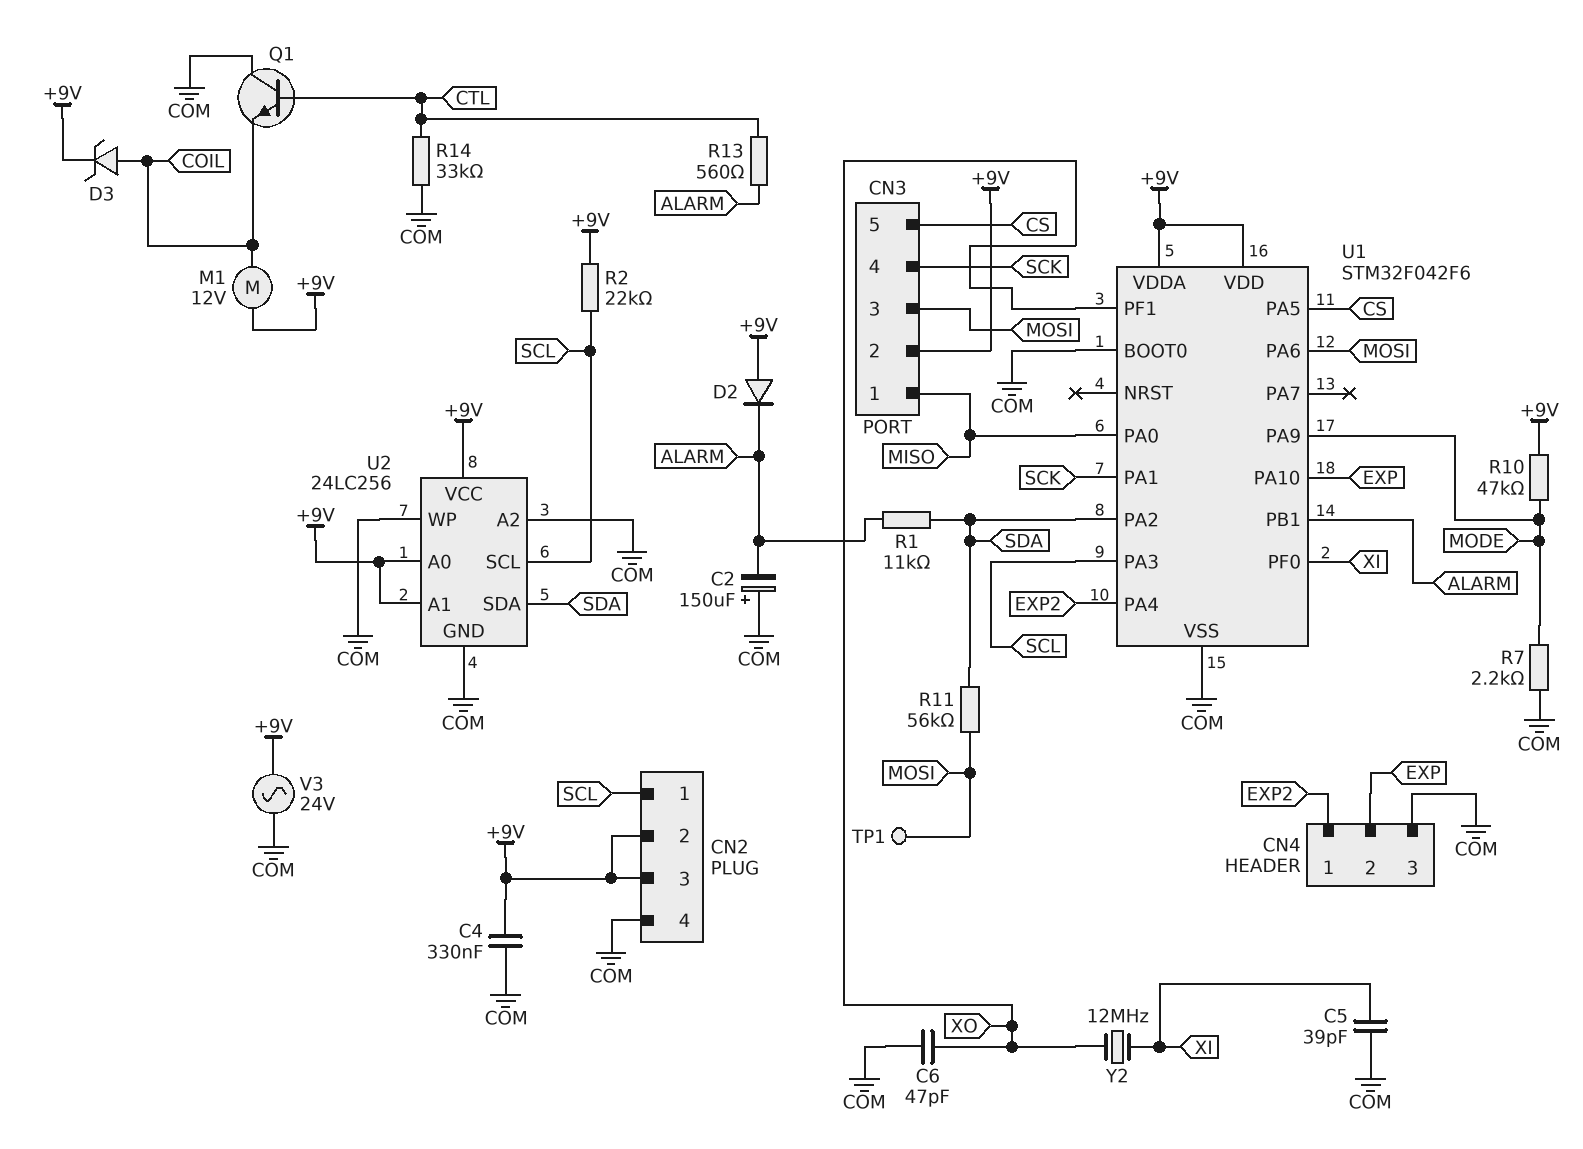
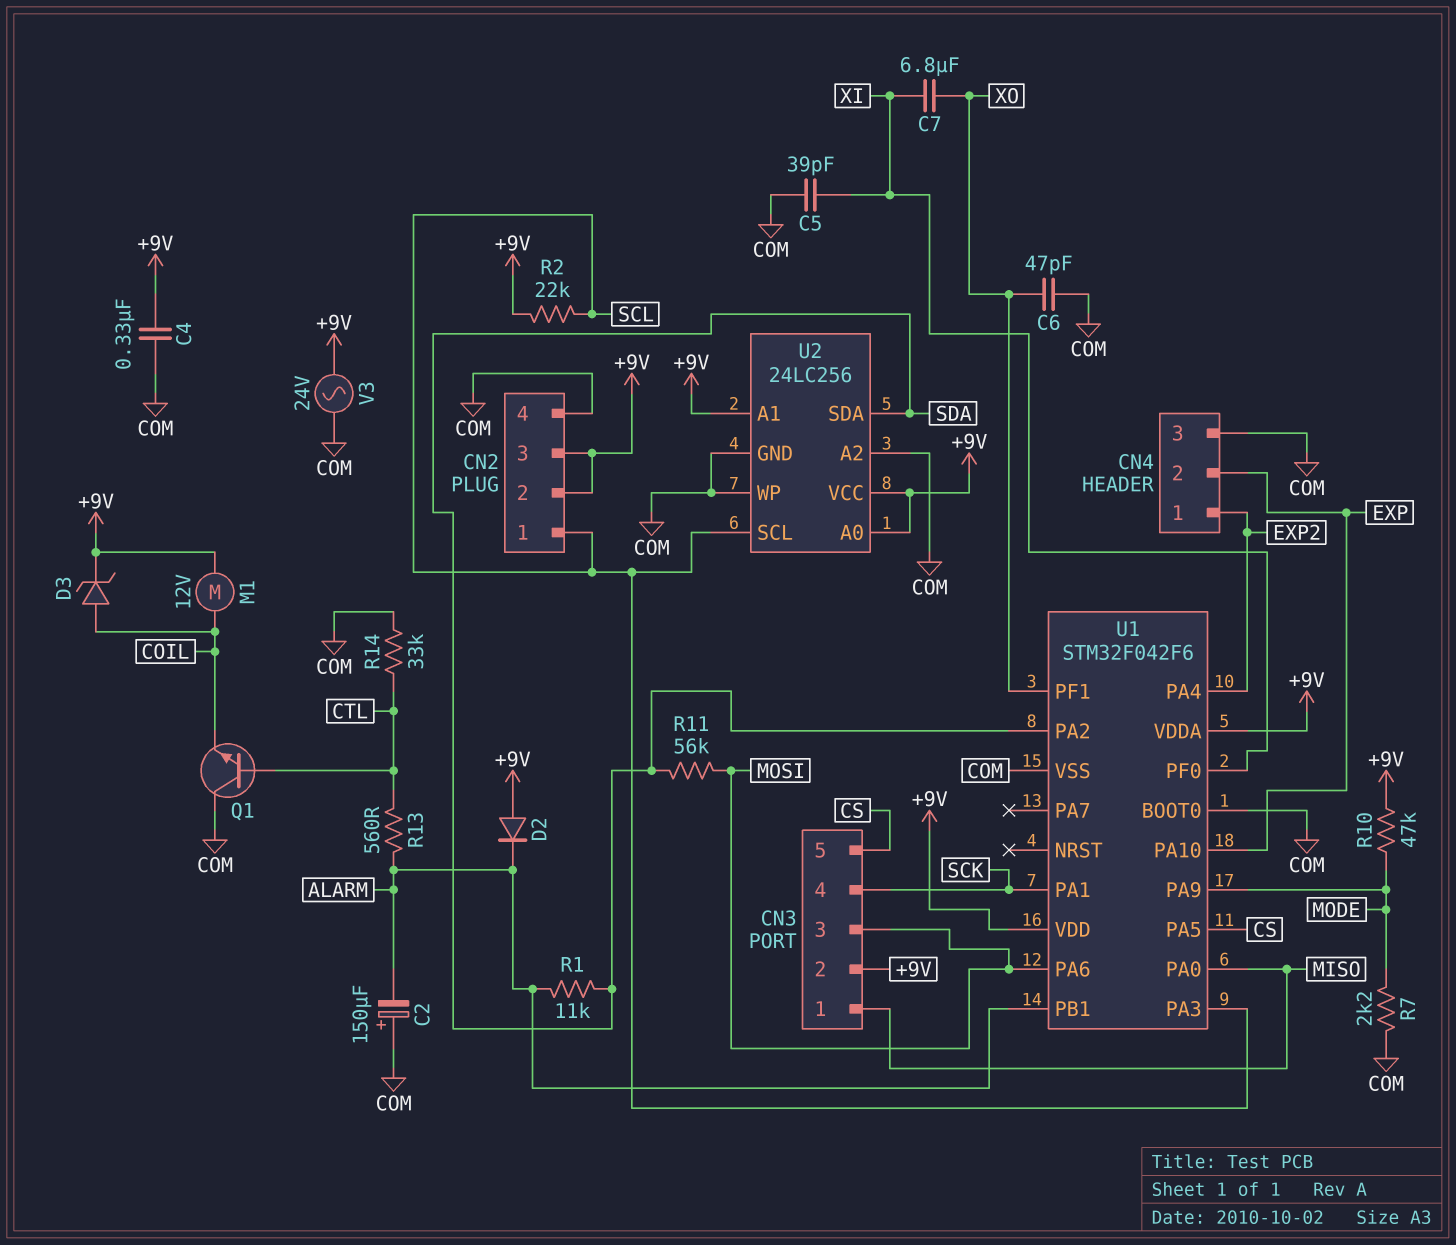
C7: none -> 6.8uF (XI, XO)
TP1: test point (MOSI) -> none
Y2: 12MHz (XI, XO) -> none

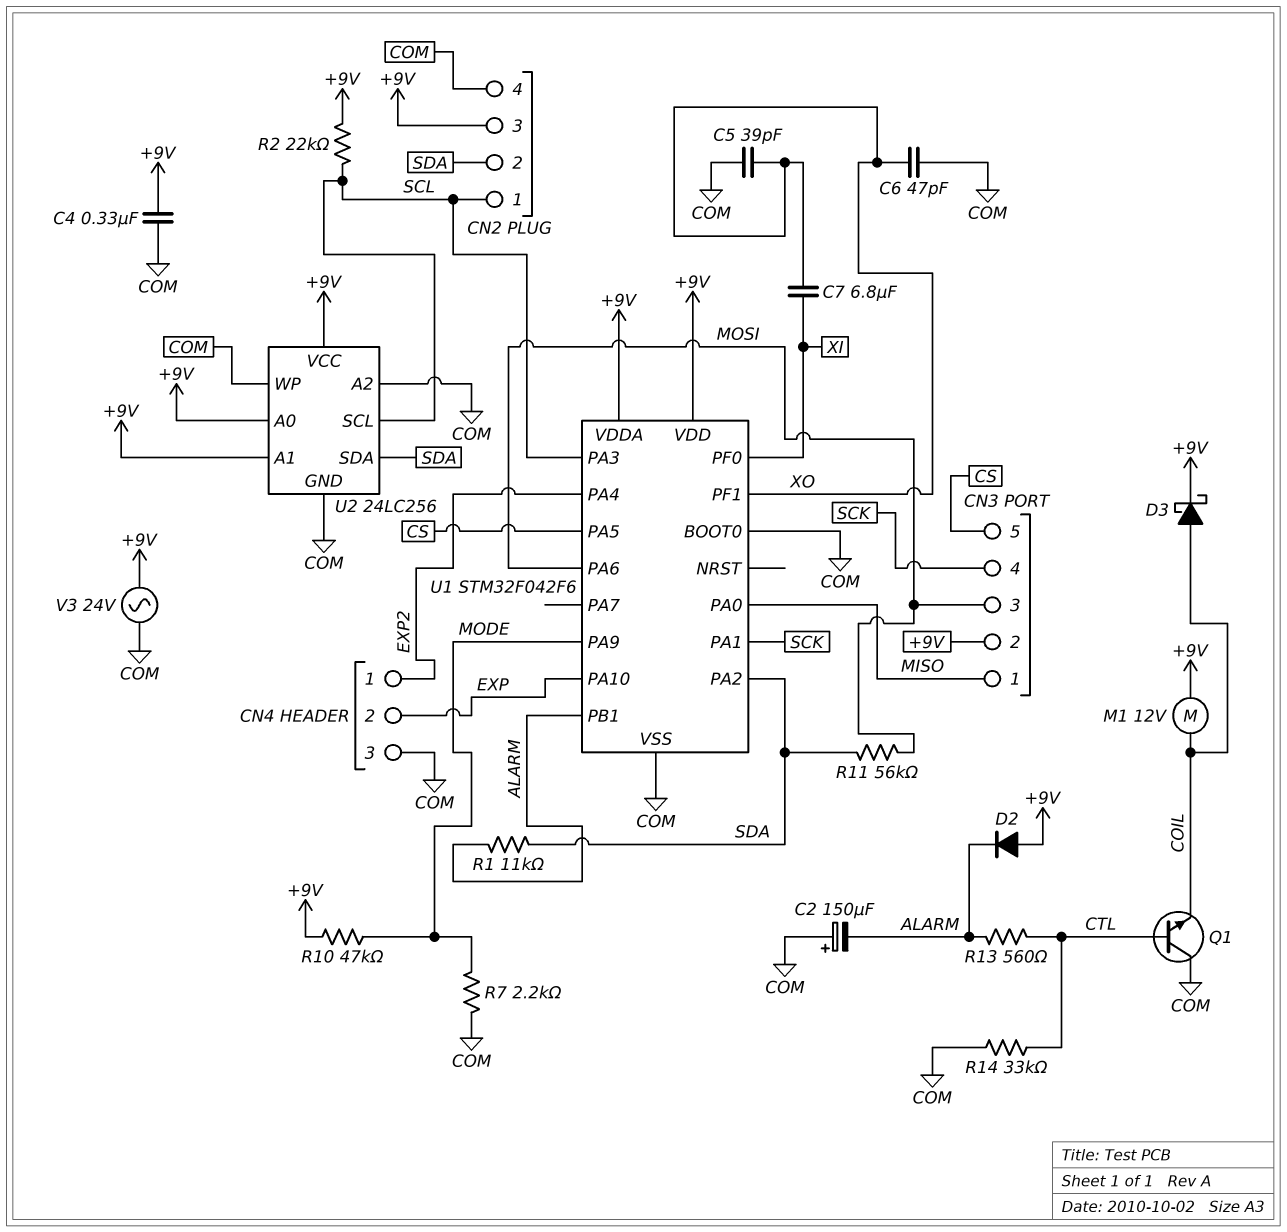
C5: 39pF (COM, XI) -> 39pF (COM, XO)
CN2 pin 2: +9V -> SDA
D3: zener (A COIL, K +9V) -> schottky (A COIL, K +9V)

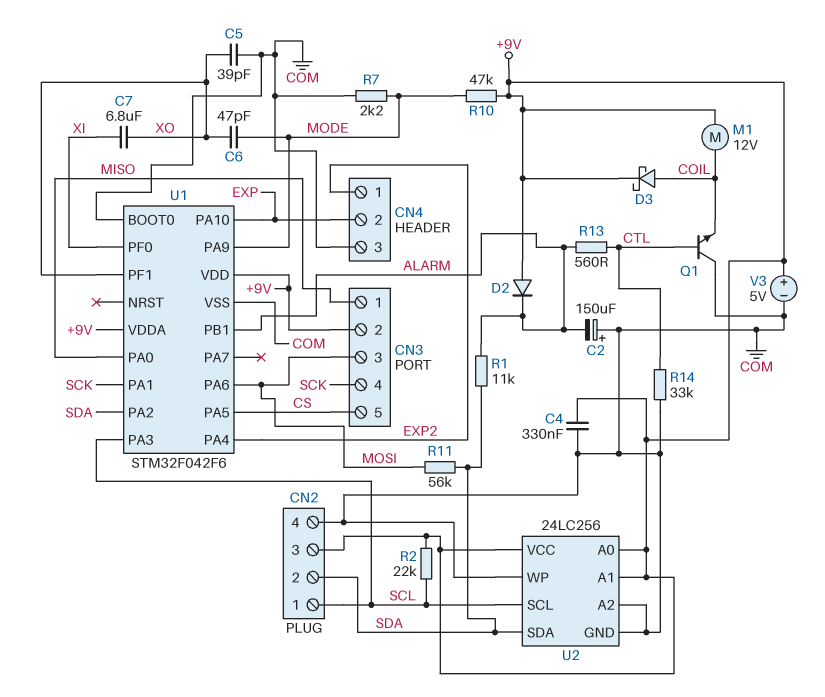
C6: 47pF (COM, XO) -> 47pF (MODE, XO)
V3: AC 24V (+9V, COM) -> 5V (plus +9V, minus COM)

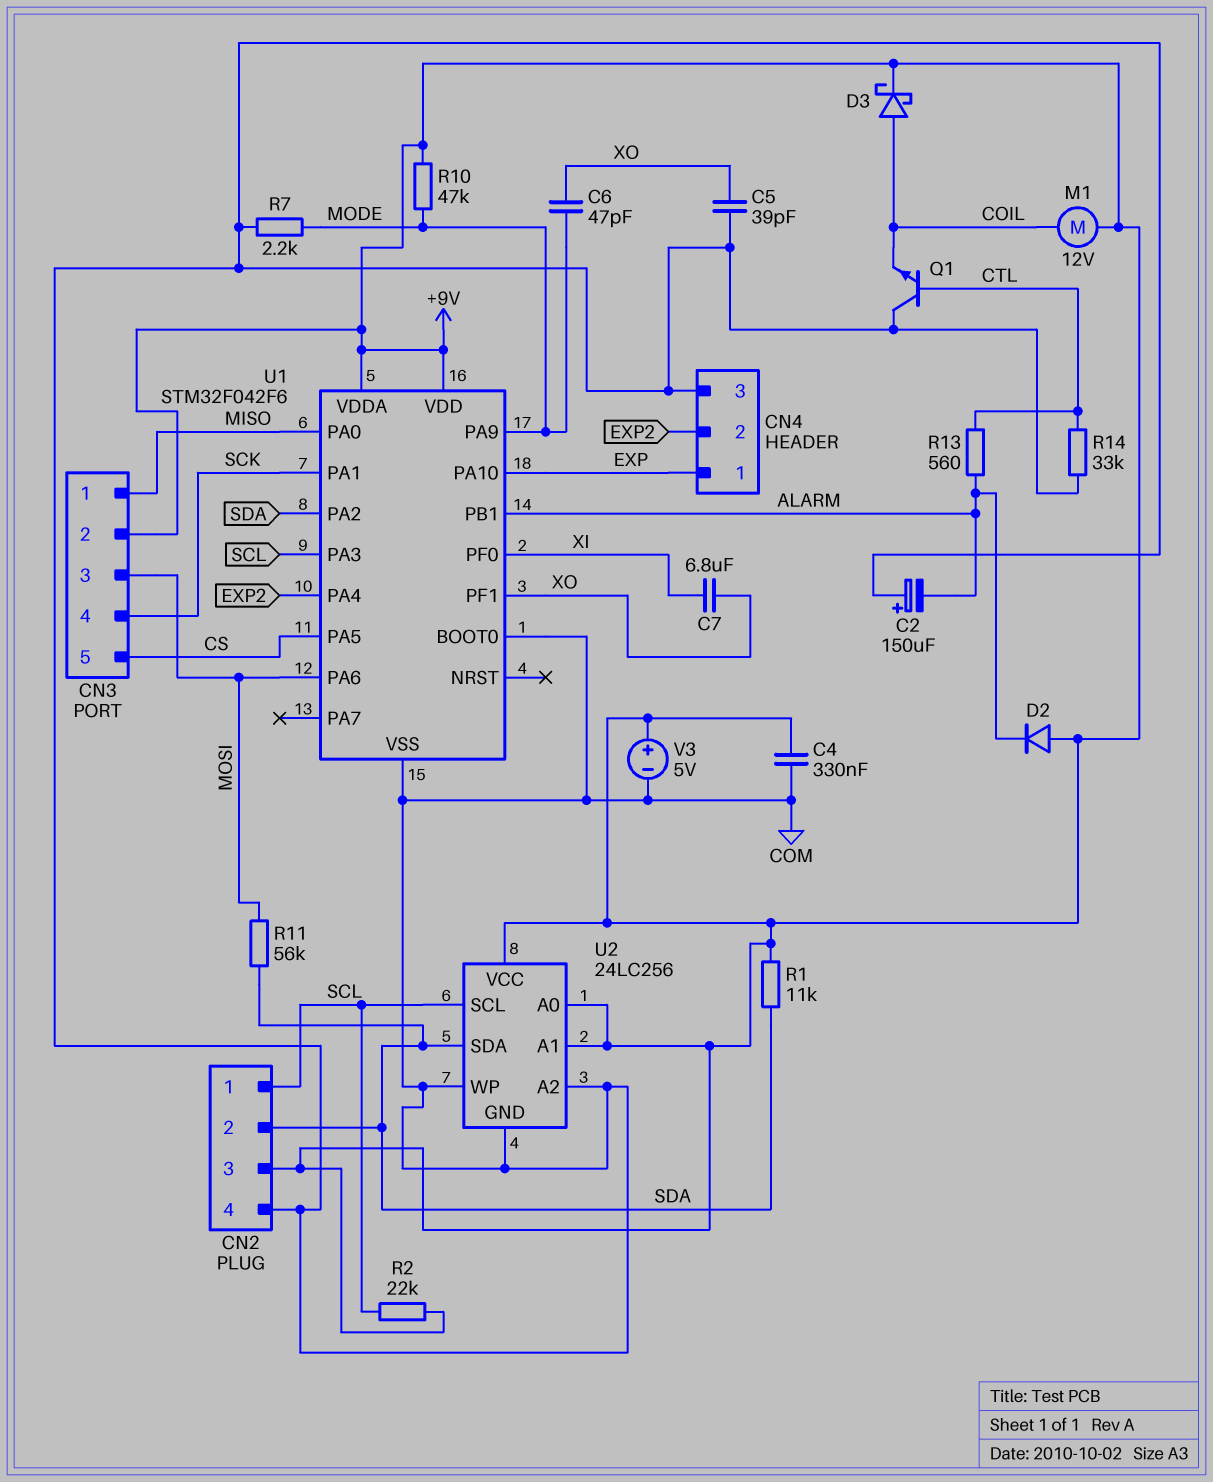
CN4 pin 1: EXP2 -> EXP
CN4 pin 2: EXP -> EXP2
R1: 11k (ALARM, SDA) -> 11k (+9V, SDA)

